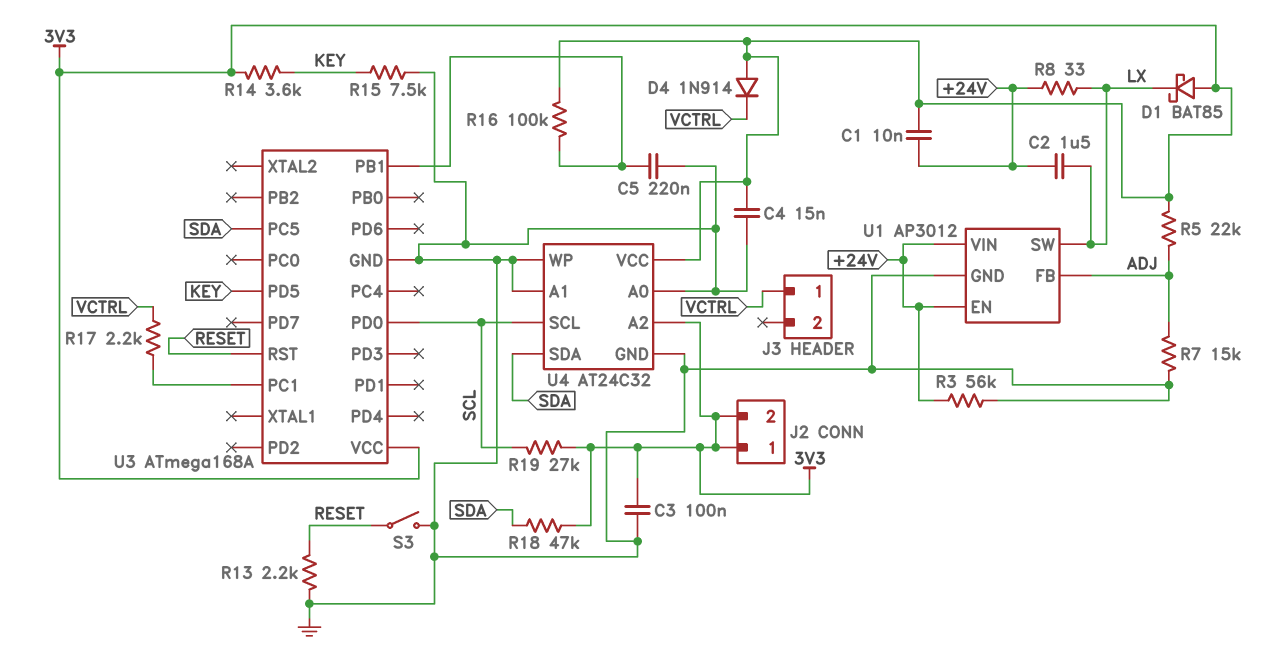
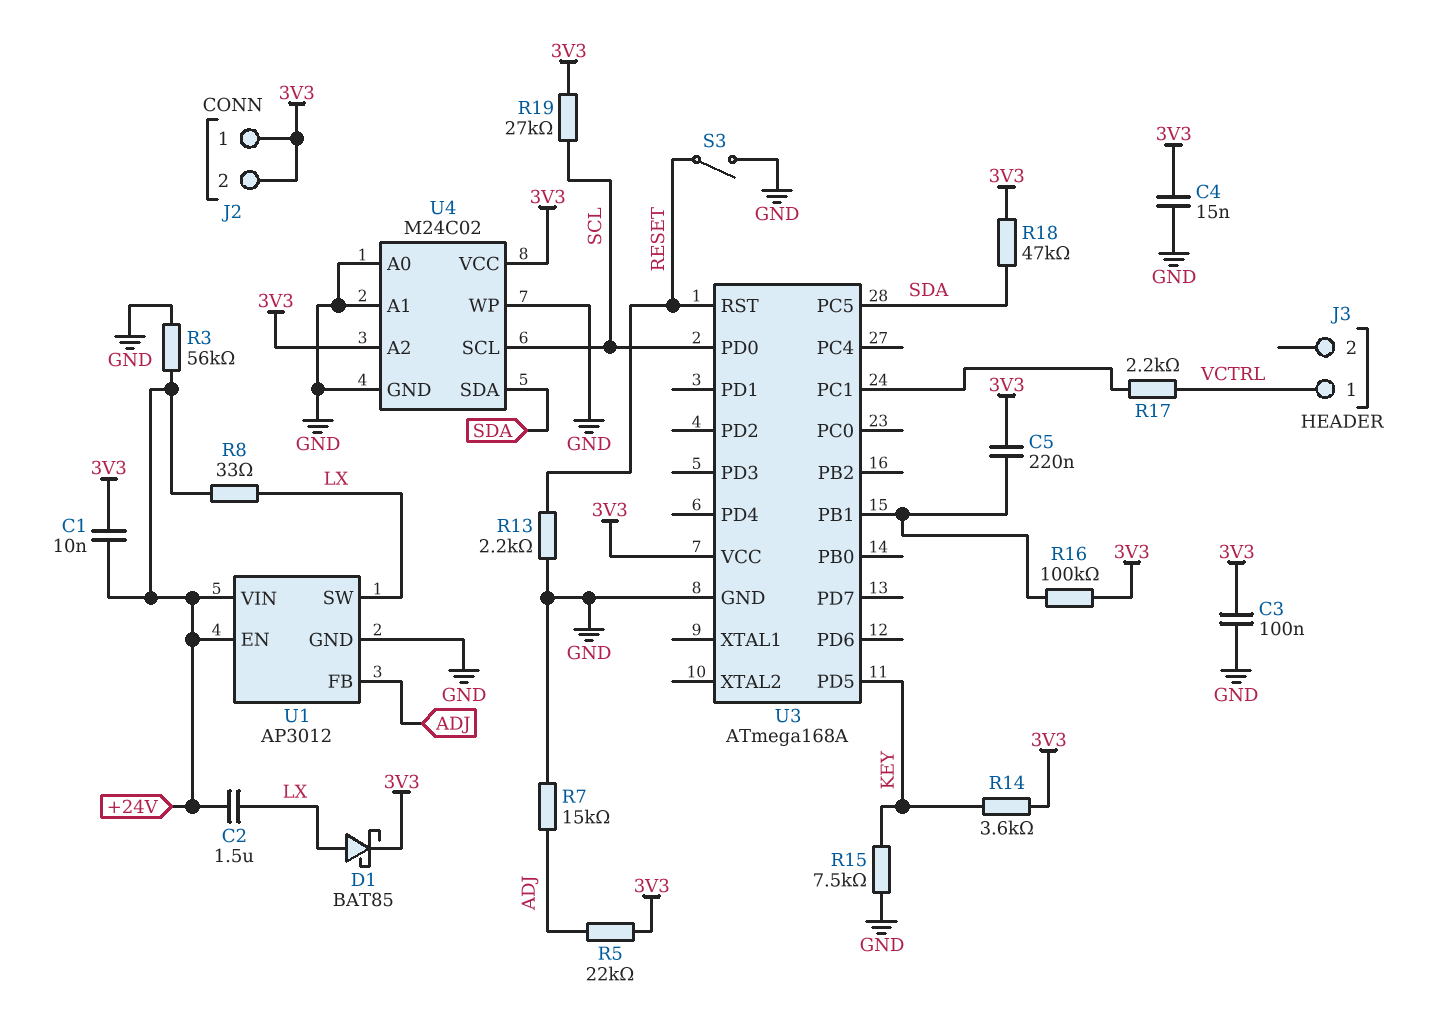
C5: 220nF (GND, U3/PB1) -> 220nF (3V3, U3/PB1)
D1: schottky BAT85 (A 3V3, K LX) -> schottky BAT85 (A LX, K 3V3)
D4: diode 1N914 (A 3V3, K VCTRL) -> none
U4: AT24C32 -> M24C02

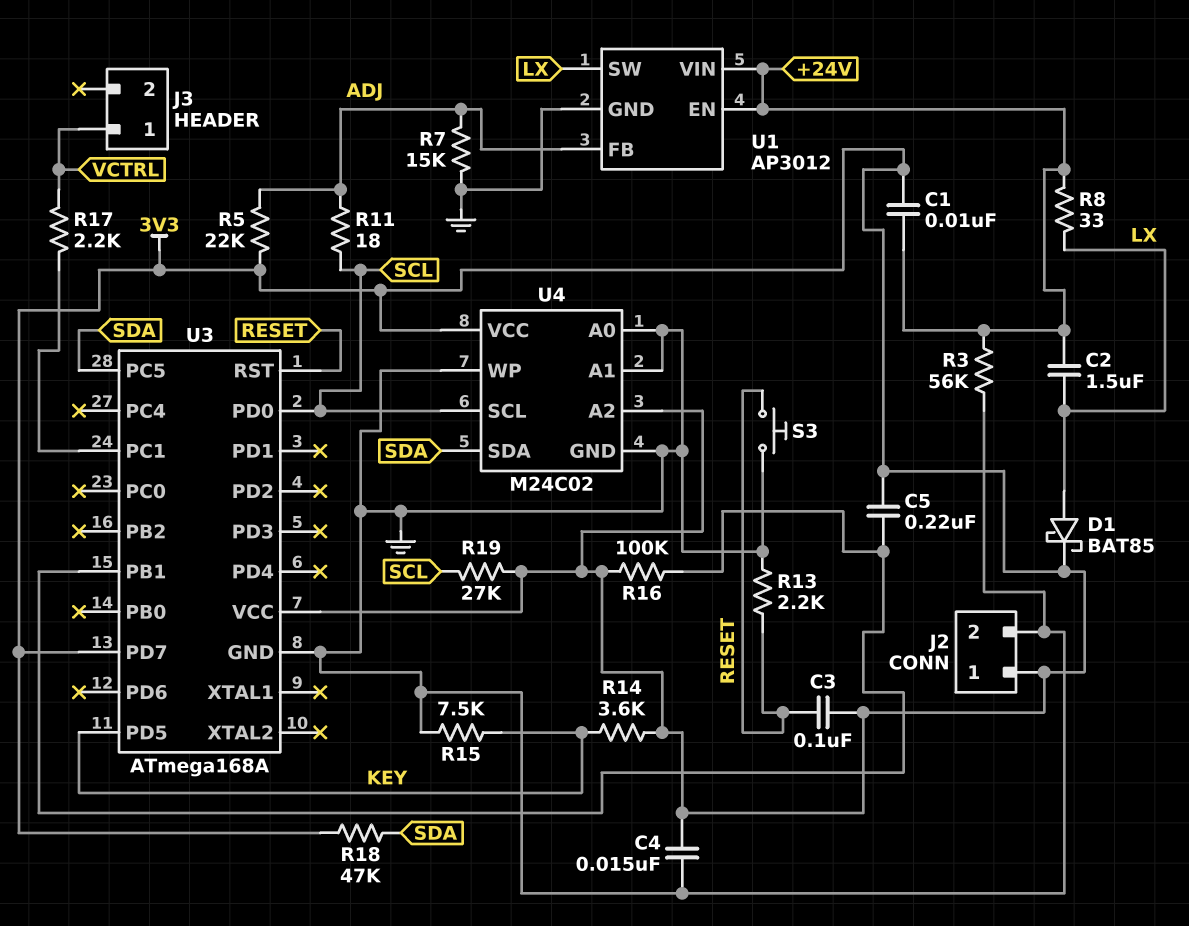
C3: 100nF (3V3, GND) -> 100nF (3V3, RESET)
J2 pin 2: 3V3 -> GND
R11: none -> 18 (ADJ, SCL)
S3: switch (GND, RESET) -> button (GND, RESET)
U3 pin PD7: none -> 3V3

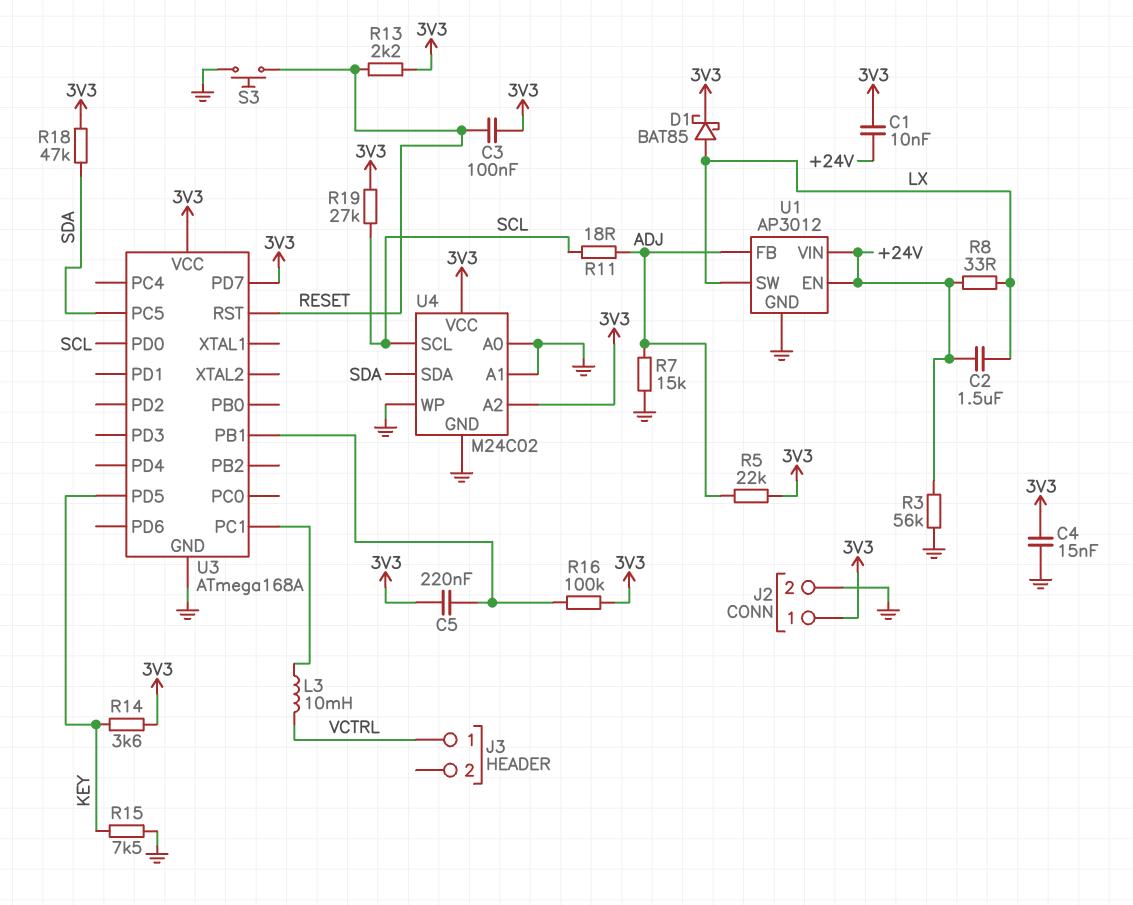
L3: none -> 10mH (U3/PC1, VCTRL)
R13: 2.2k (GND, RESET) -> 2.2k (3V3, RESET)
R17: 2.2k (U3/PC1, VCTRL) -> none

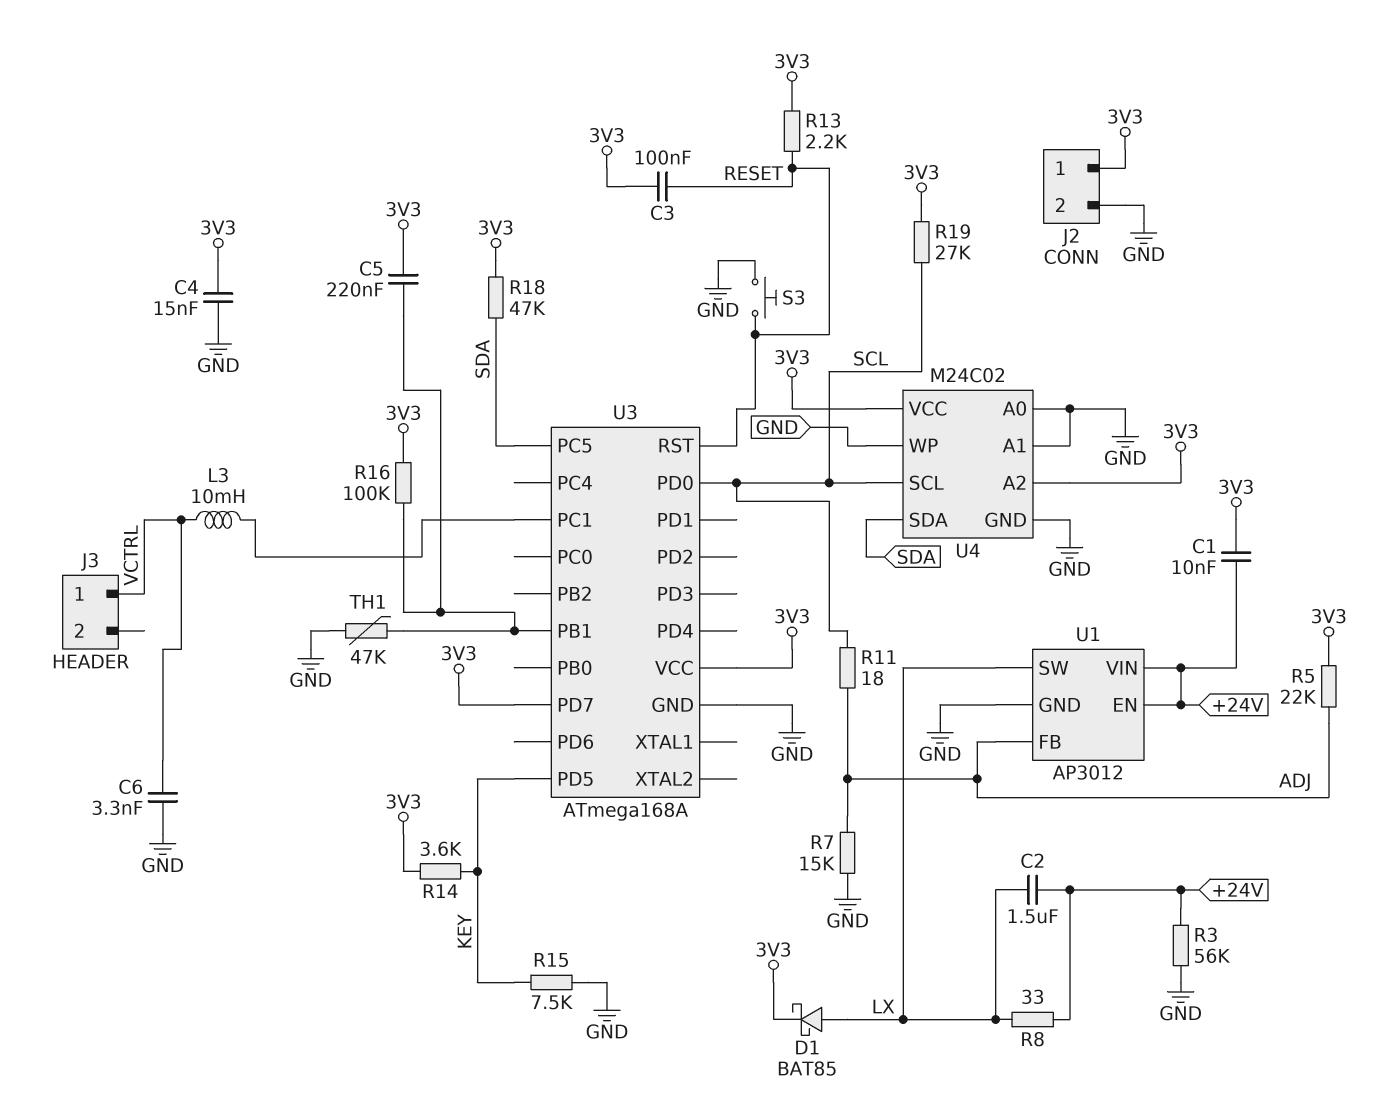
C6: none -> 3.3nF (GND, VCTRL)
TH1: none -> 47k (GND, U3/PB1)

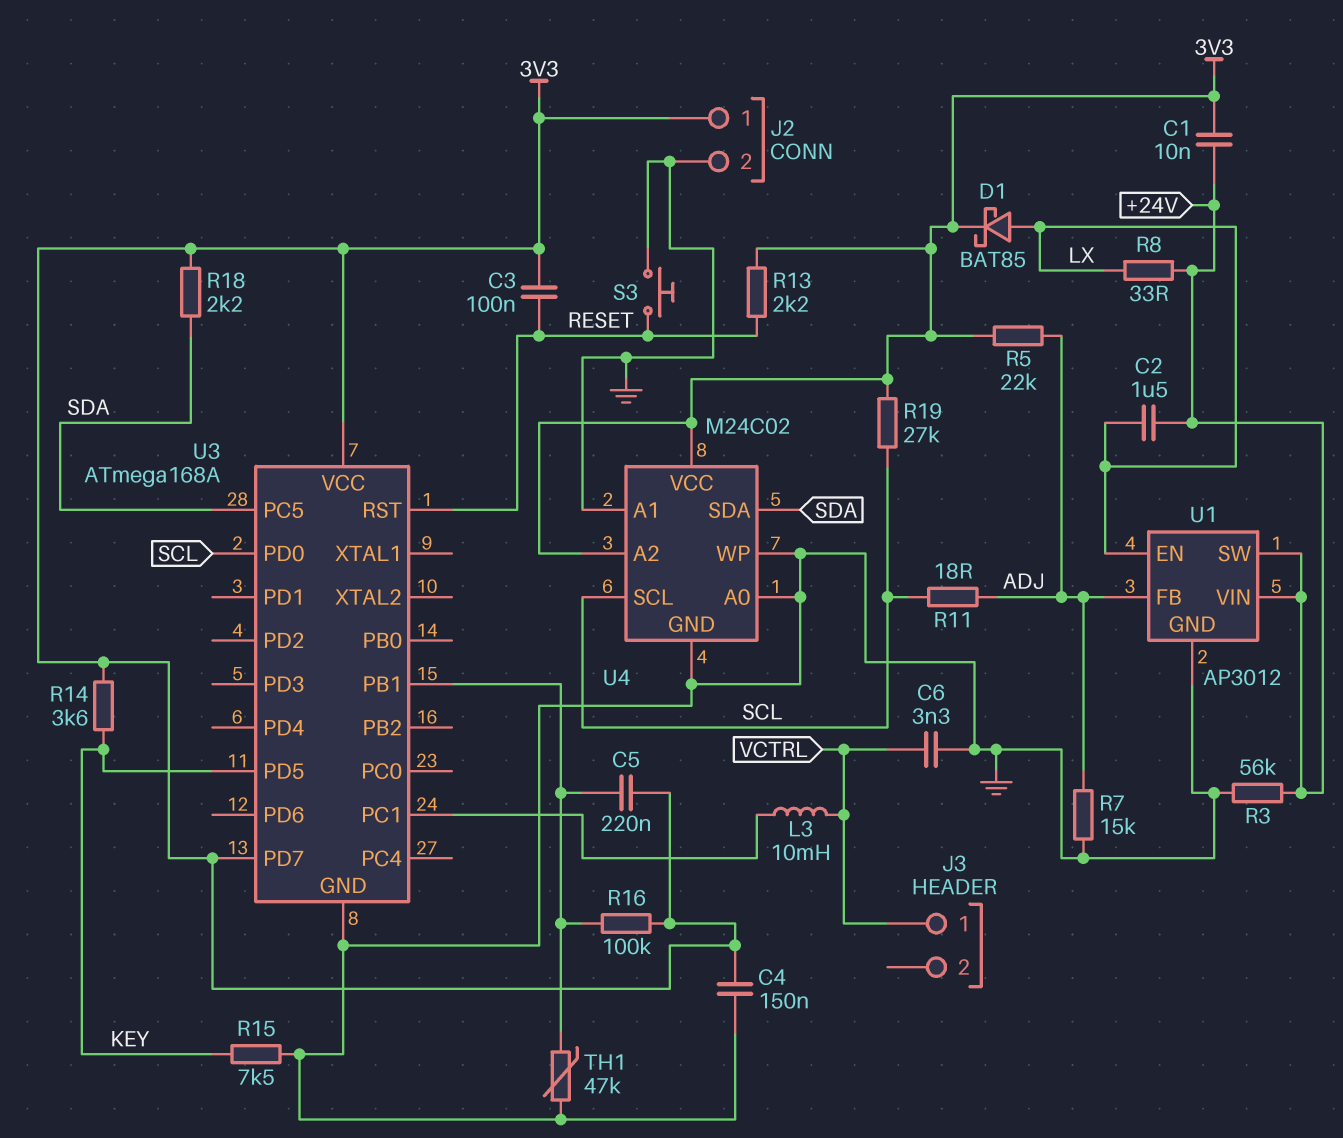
C4: 15nF (3V3, GND) -> 150nF (3V3, GND)
R18: 47k (3V3, SDA) -> 2.2k (3V3, SDA)
U1 pin EN: +24V -> LX
U1 pin SW: LX -> +24V

